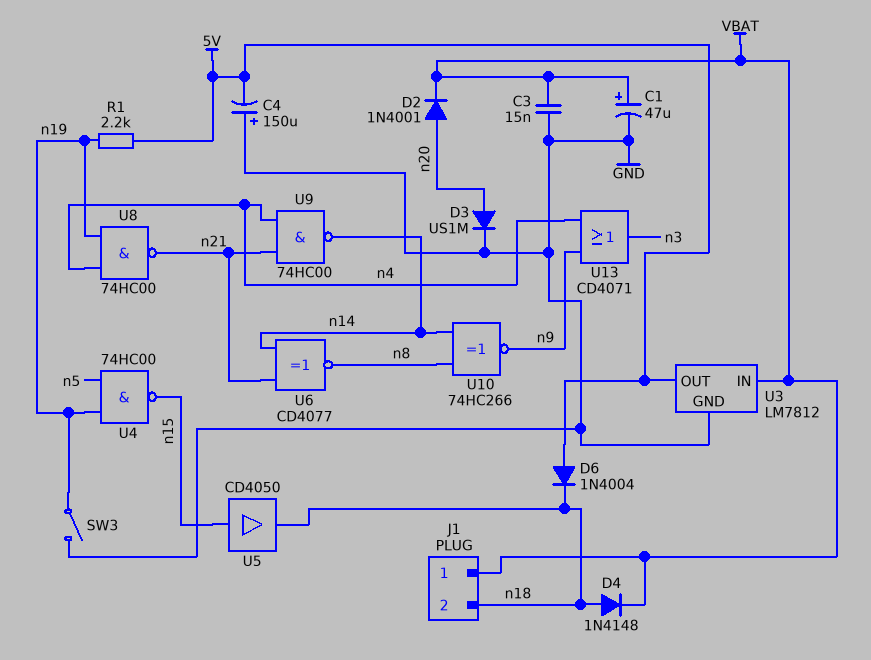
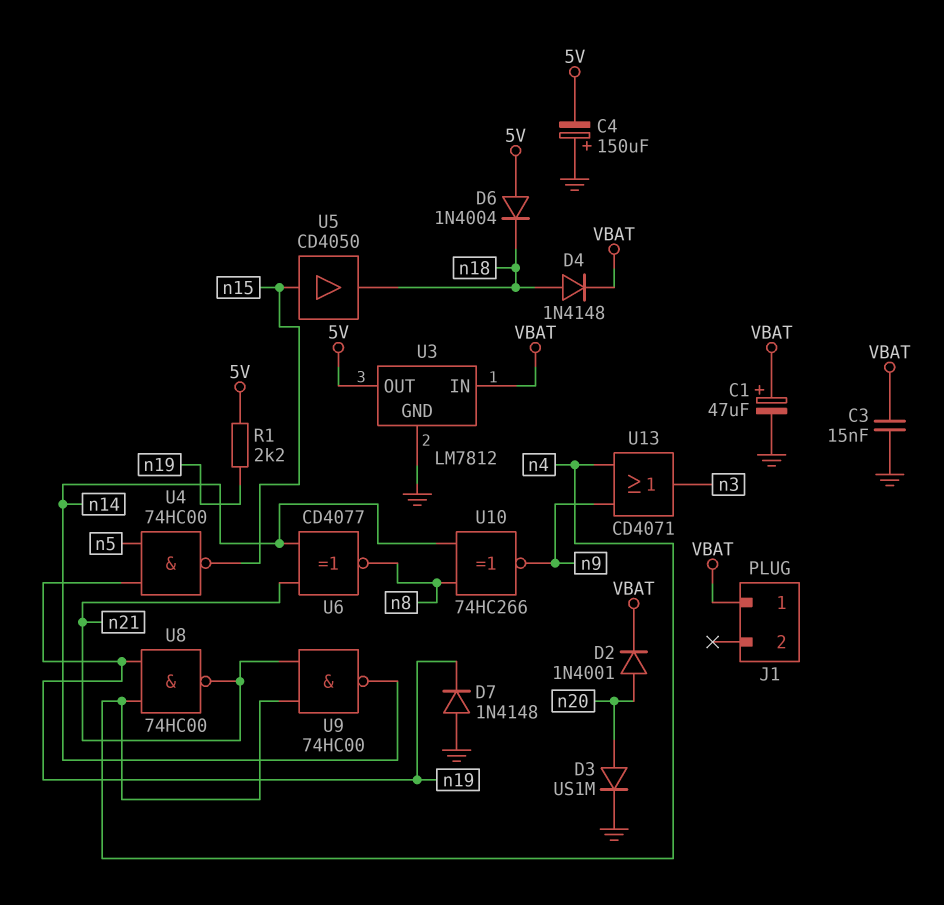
D7: none -> diode 1N4148 (A GND, K n19)
J1 pin 2: n18 -> none
SW3: switch (GND, n19) -> none

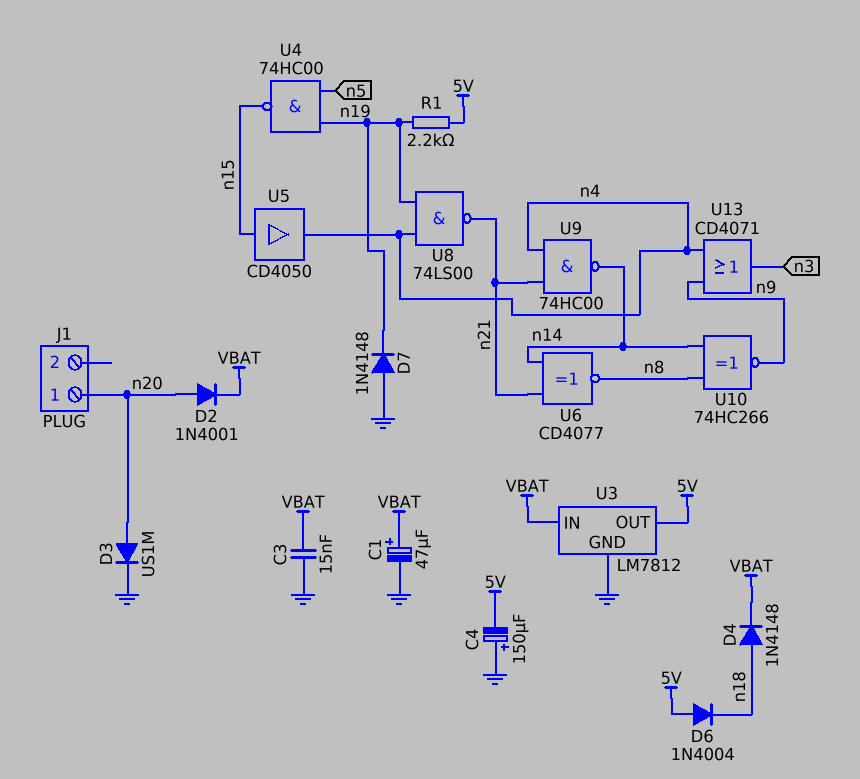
J1 pin 1: VBAT -> n20
U5: buffer CD4050 (in n15, out n18) -> buffer CD4050 (in n15, out n4)
U8: NAND 74HC00 (in n4, in n19, out n21) -> NAND 74LS00 (in n4, in n19, out n21)

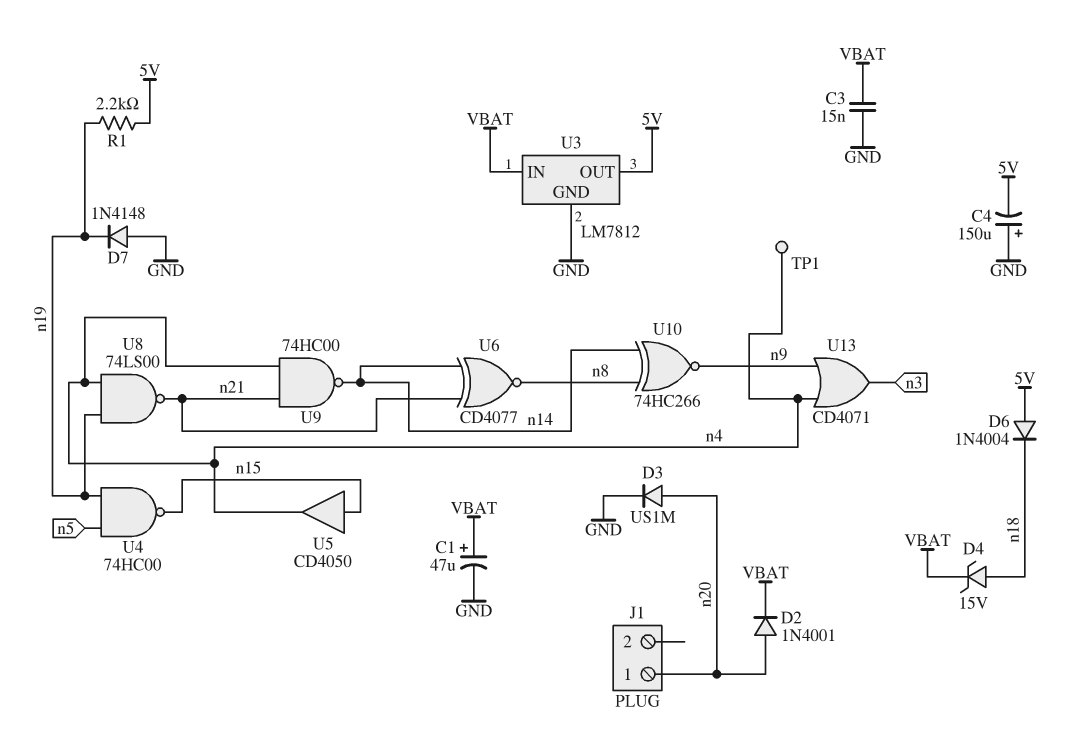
D4: diode 1N4148 (A n18, K VBAT) -> zener 15V (A n18, K VBAT)
TP1: none -> test point (n4)

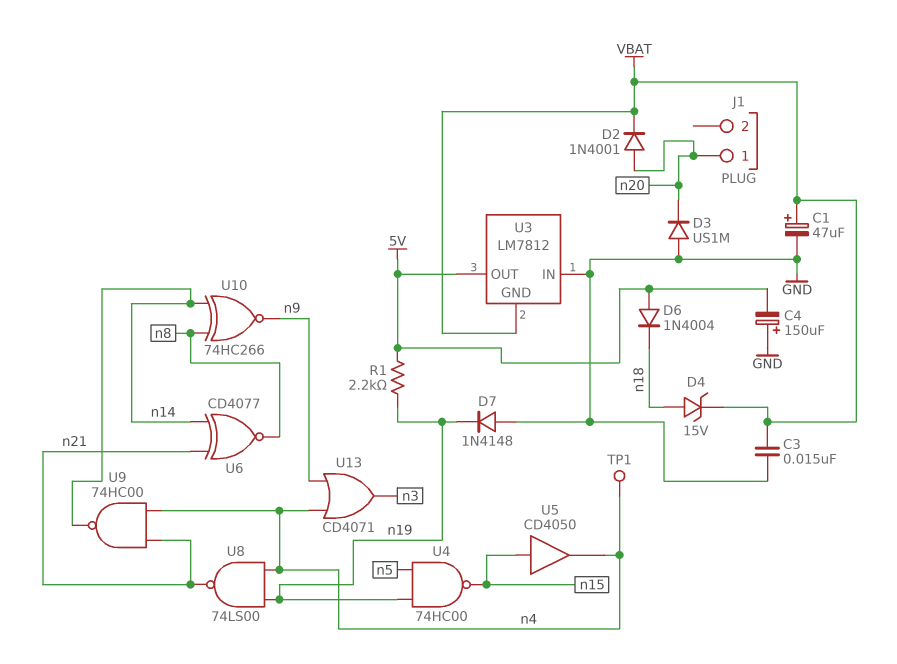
D3: diode US1M (A n20, K GND) -> diode US1M (A GND, K n20)
U3 pin GND: GND -> VBAT
U3 pin IN: VBAT -> GND

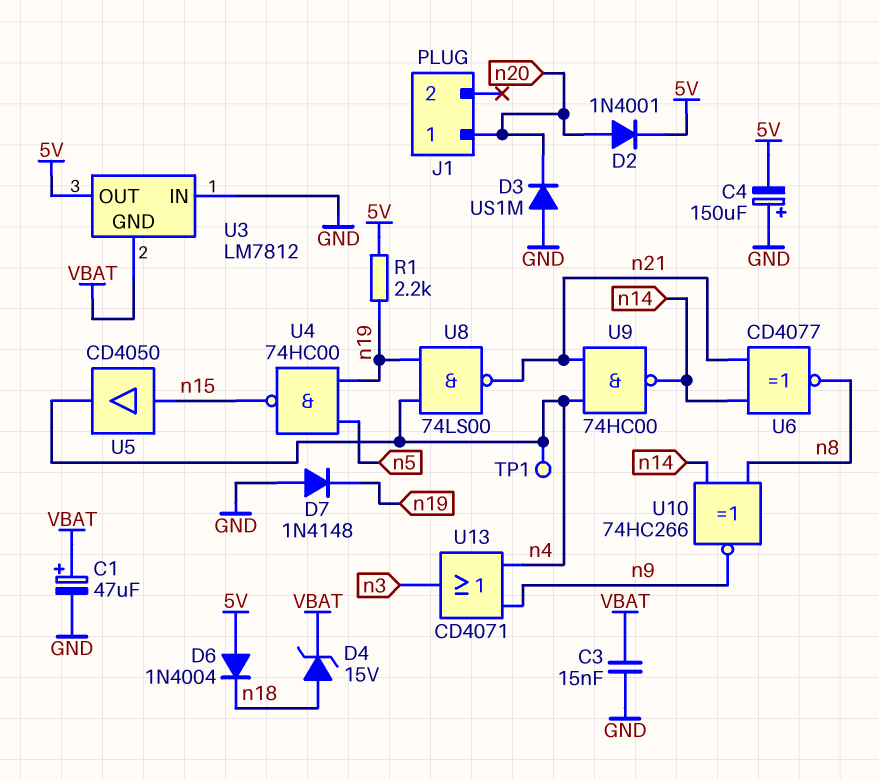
D2: diode 1N4001 (A n20, K VBAT) -> diode 1N4001 (A n20, K 5V)

